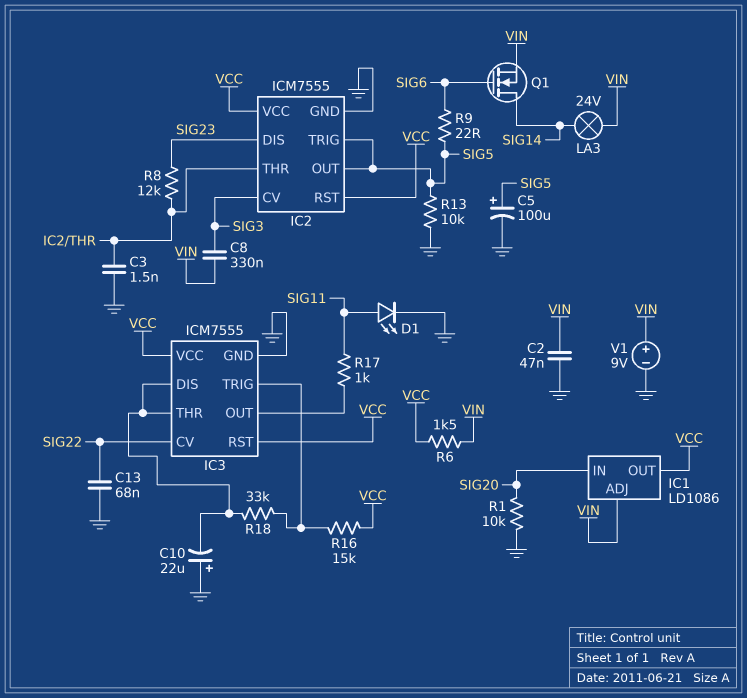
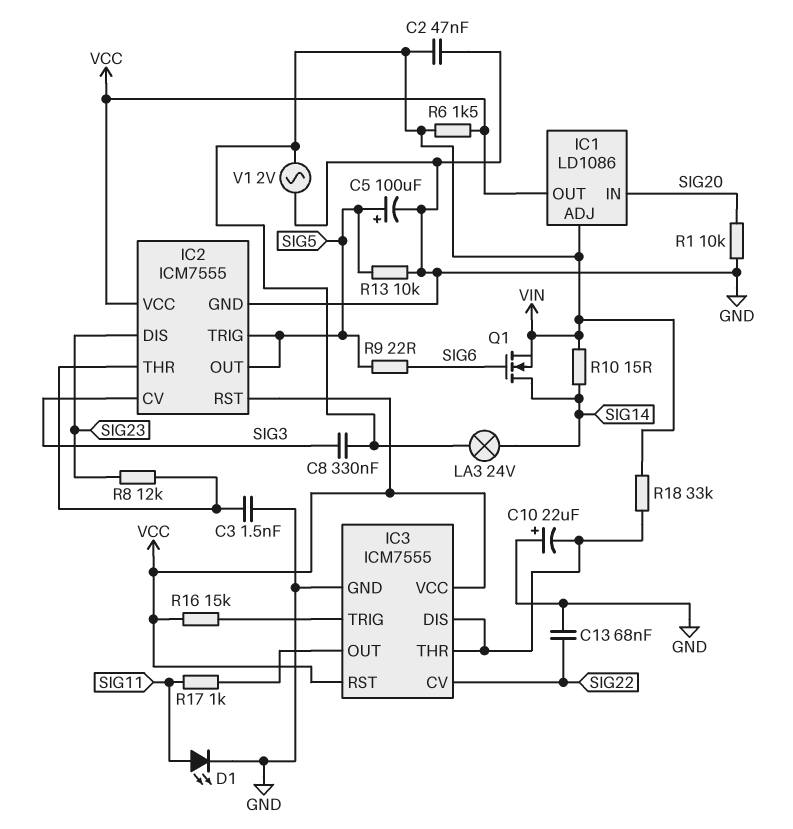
R10: none -> 15 (SIG14, VIN)
R18: 33k (IC3/DIS, IC3/TRIG) -> 33k (IC3/DIS, VIN)
V1: 9V (plus VIN, minus GND) -> AC 2V (GND, VIN)

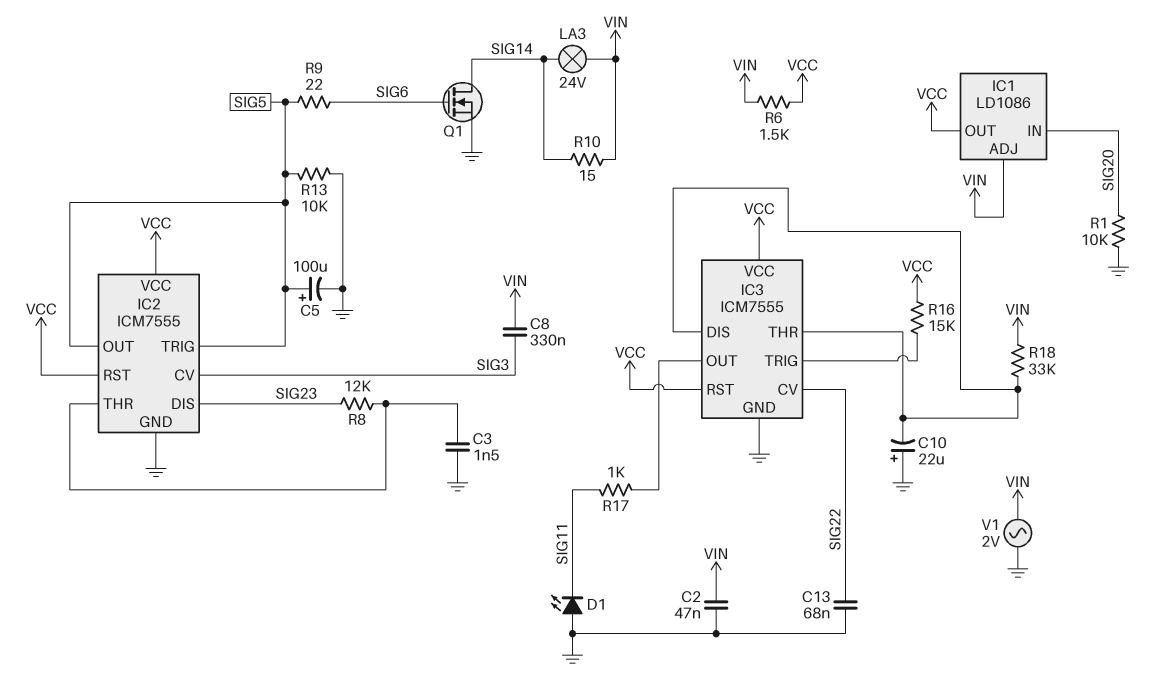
D1: LED (A SIG11, K GND) -> LED (A GND, K SIG11)
Q1: NMOS (G SIG6, D SIG14, S VIN) -> NMOS (G SIG6, D SIG14, S GND)

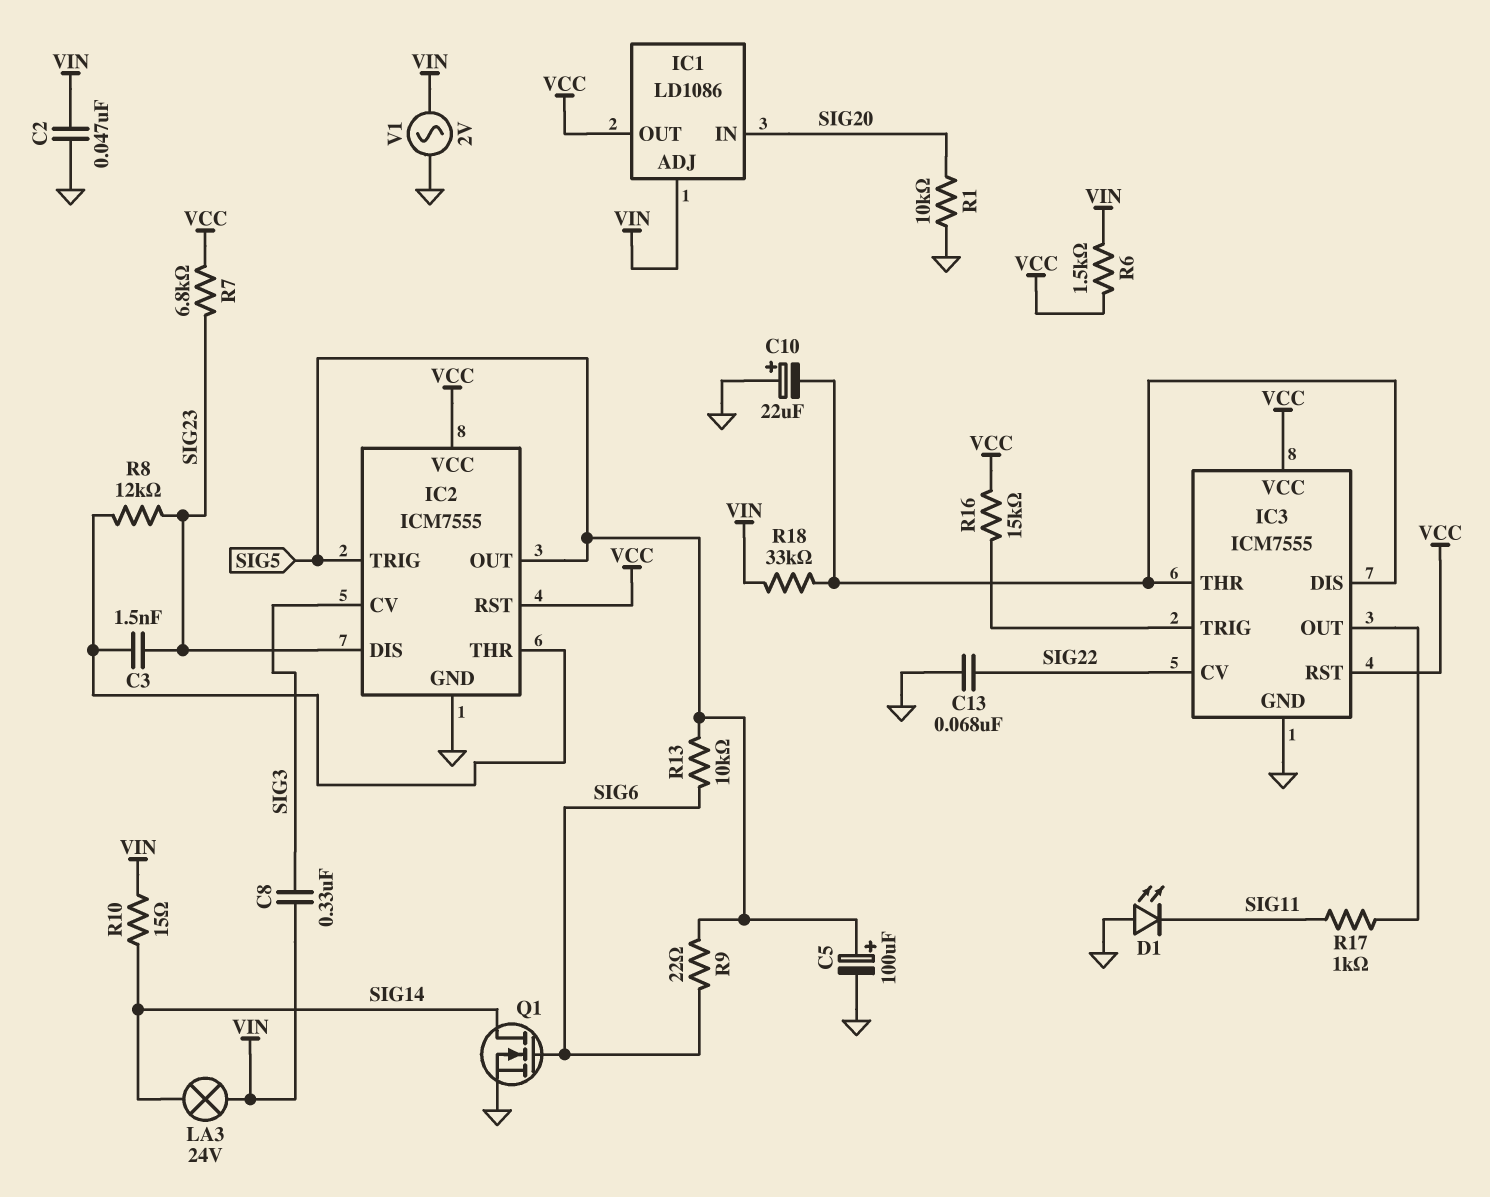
C3: 1.5nF (GND, IC2/THR) -> 1.5nF (IC2/THR, SIG23)
R7: none -> 6.8k (SIG23, VCC)
R13: 10k (GND, SIG5) -> 10k (SIG5, SIG6)

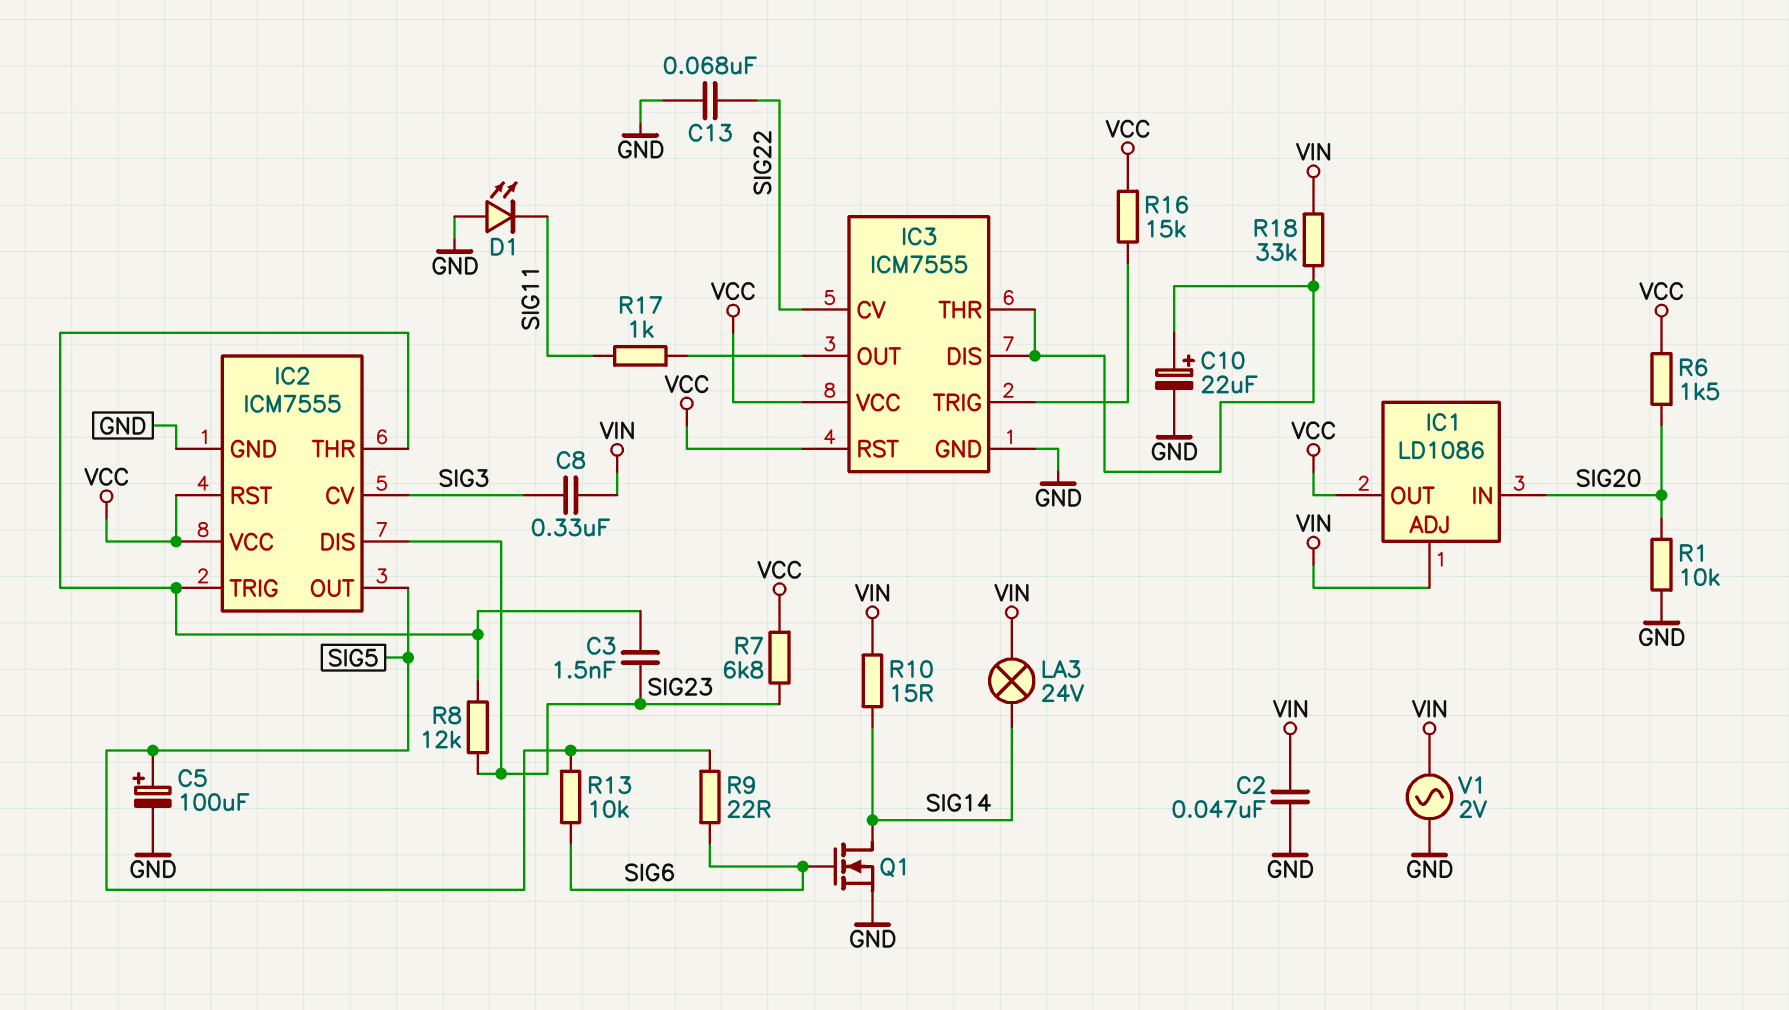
C10: 22uF (plus GND, minus IC3/DIS) -> 22uF (plus IC3/DIS, minus GND)
IC2 pin TRIG: SIG5 -> IC2/THR
R6: 1.5k (VCC, VIN) -> 1.5k (SIG20, VCC)

